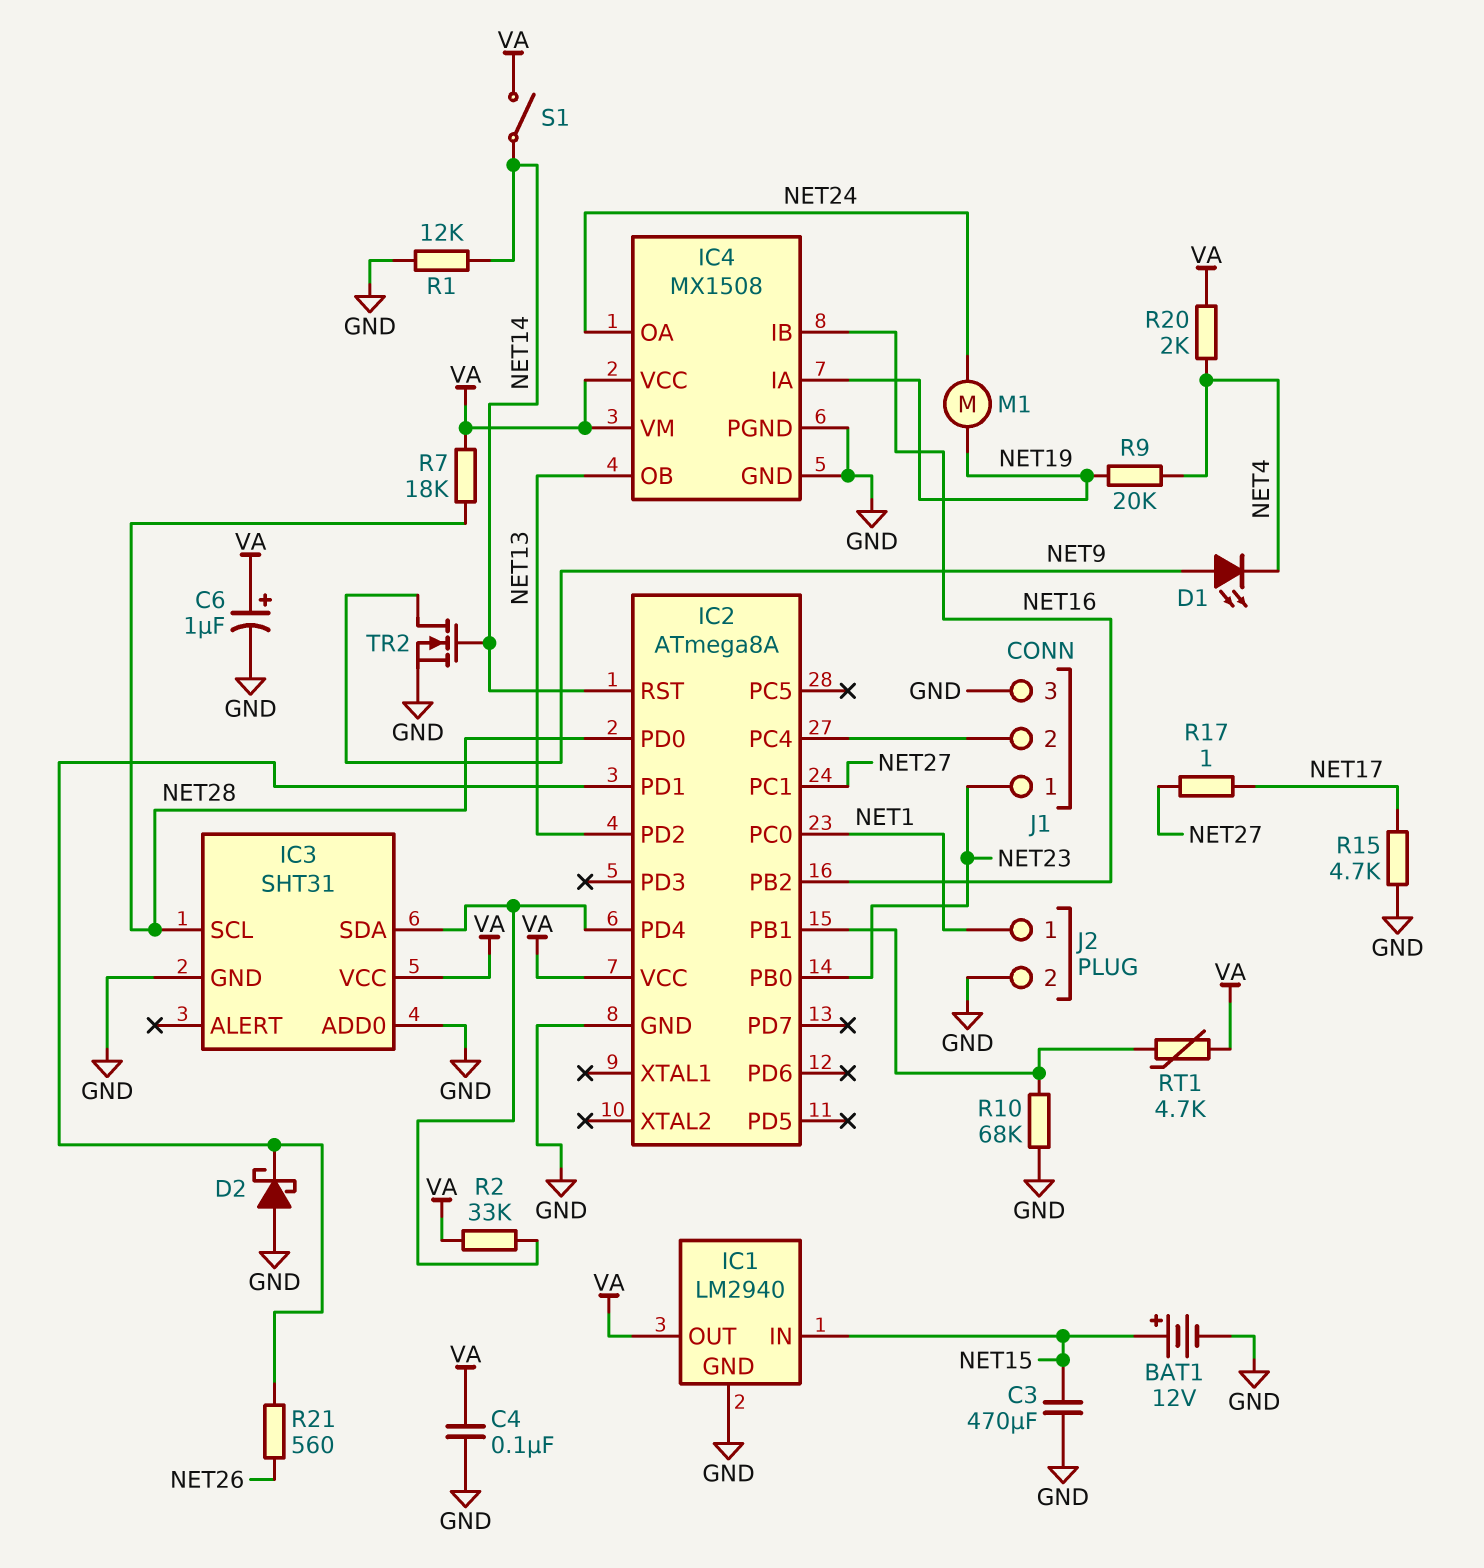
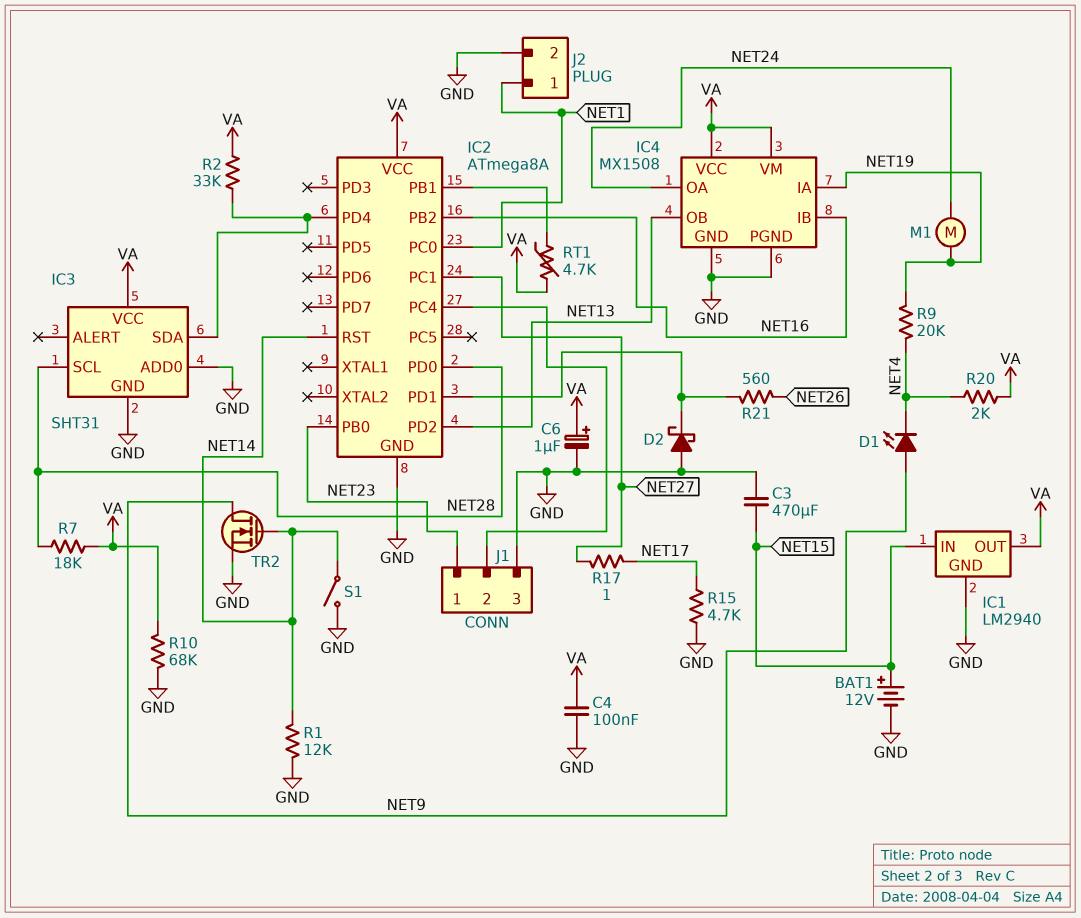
R10: 68k (GND, IC2/PB1) -> 68k (GND, VA)
S1: switch (NET14, VA) -> switch (GND, NET14)

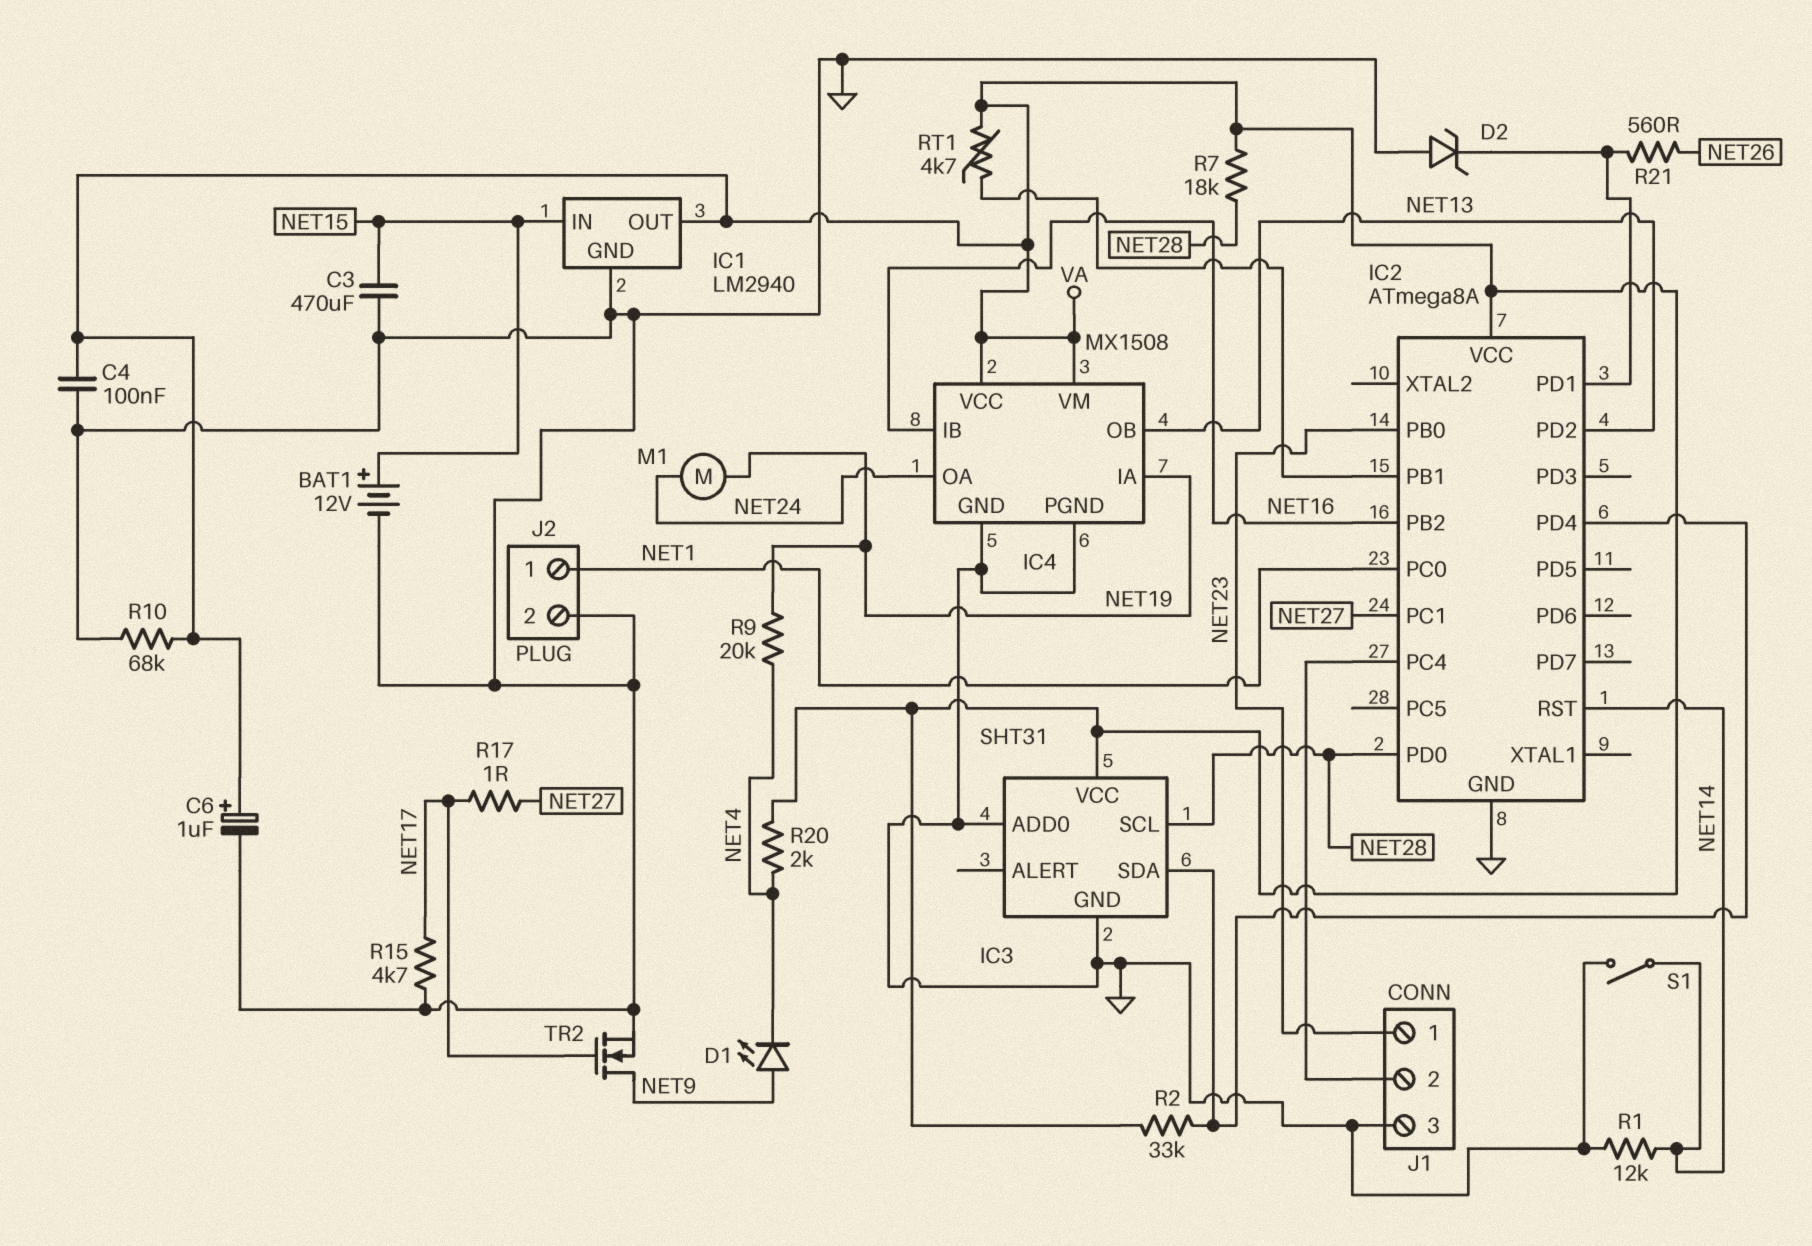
D2: schottky (A GND, K IC2/PD1) -> zener (A GND, K IC2/PD1)
TR2: NMOS (G NET14, D NET9, S GND) -> NMOS (G NET17, D NET9, S GND)

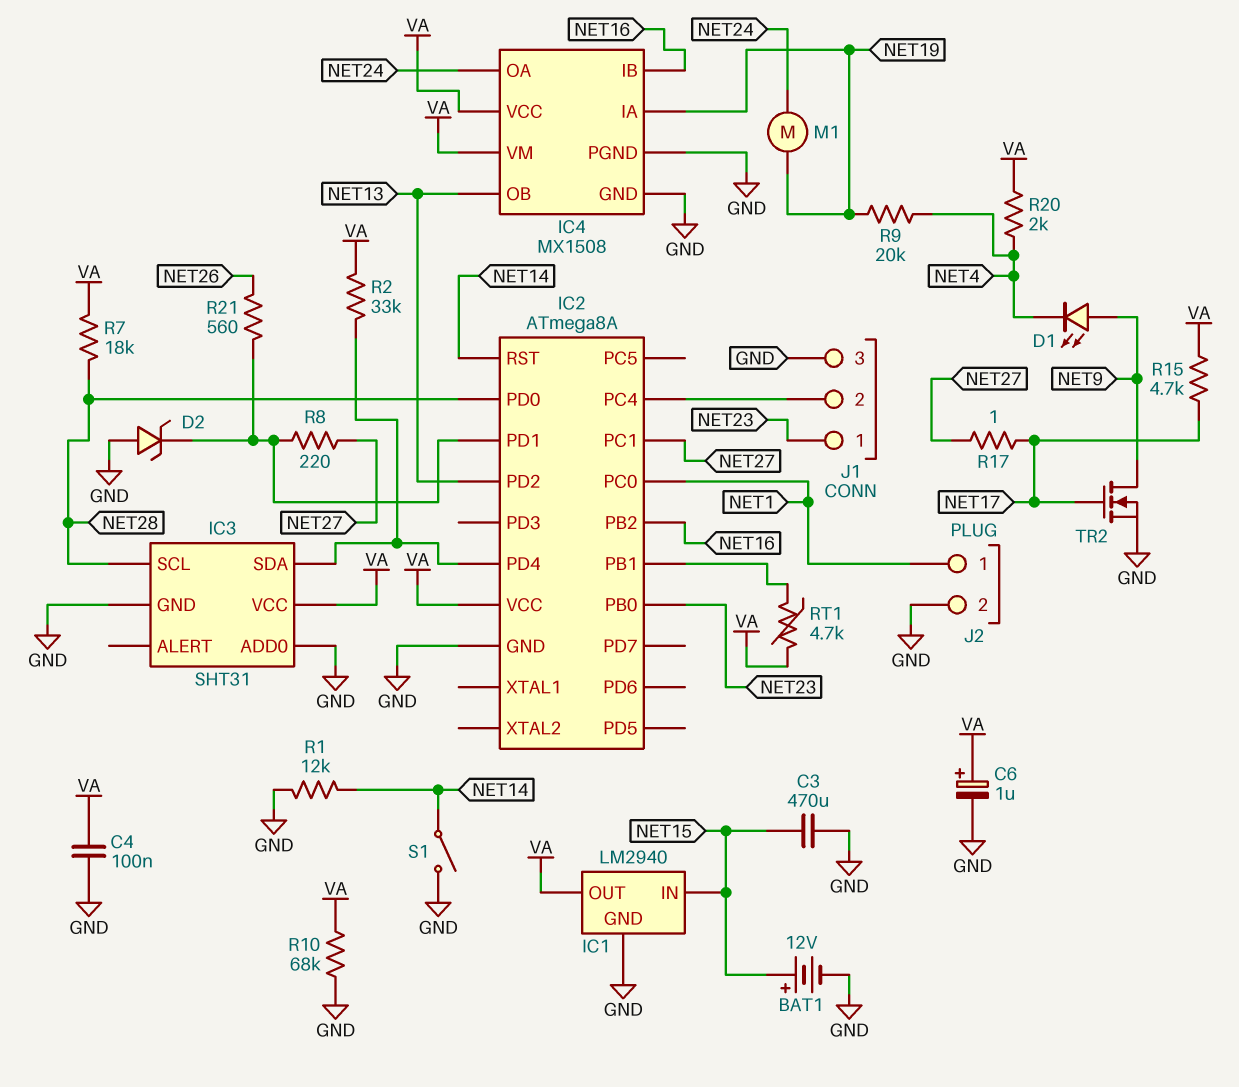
R8: none -> 220 (IC2/PD1, NET27)
R15: 4.7k (GND, NET17) -> 4.7k (NET17, VA)

